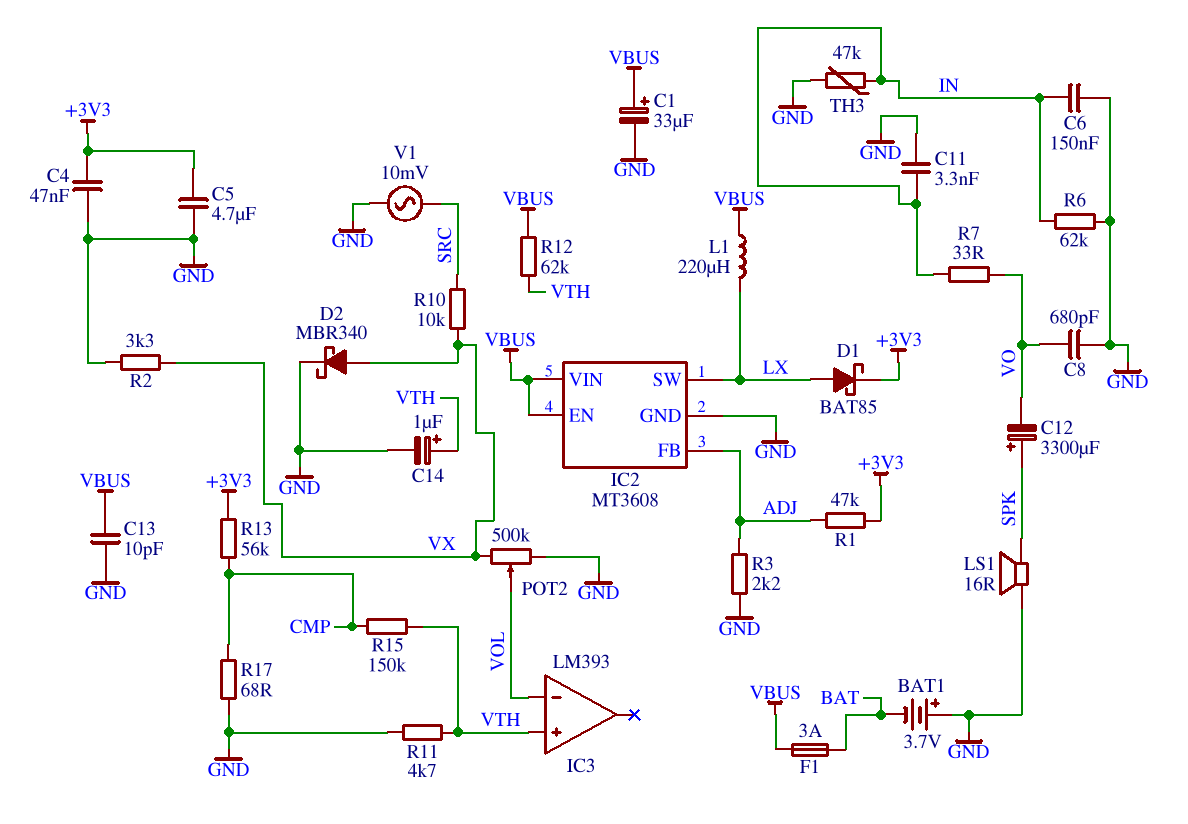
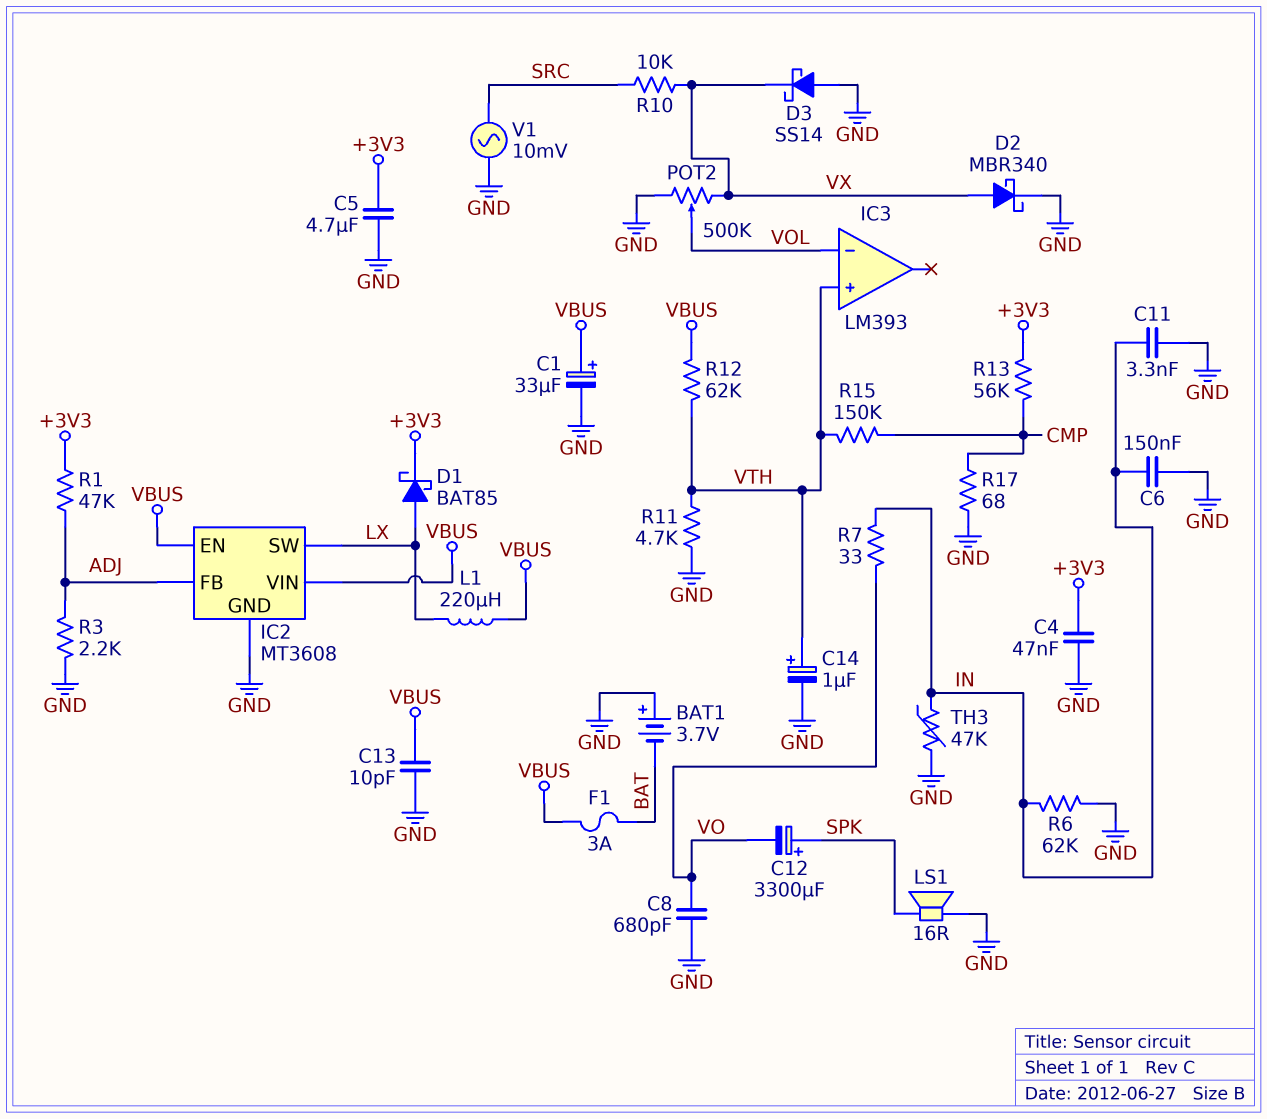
D3: none -> schottky SS14 (A GND, K VX)
R2: 3.3k (GND, VX) -> none

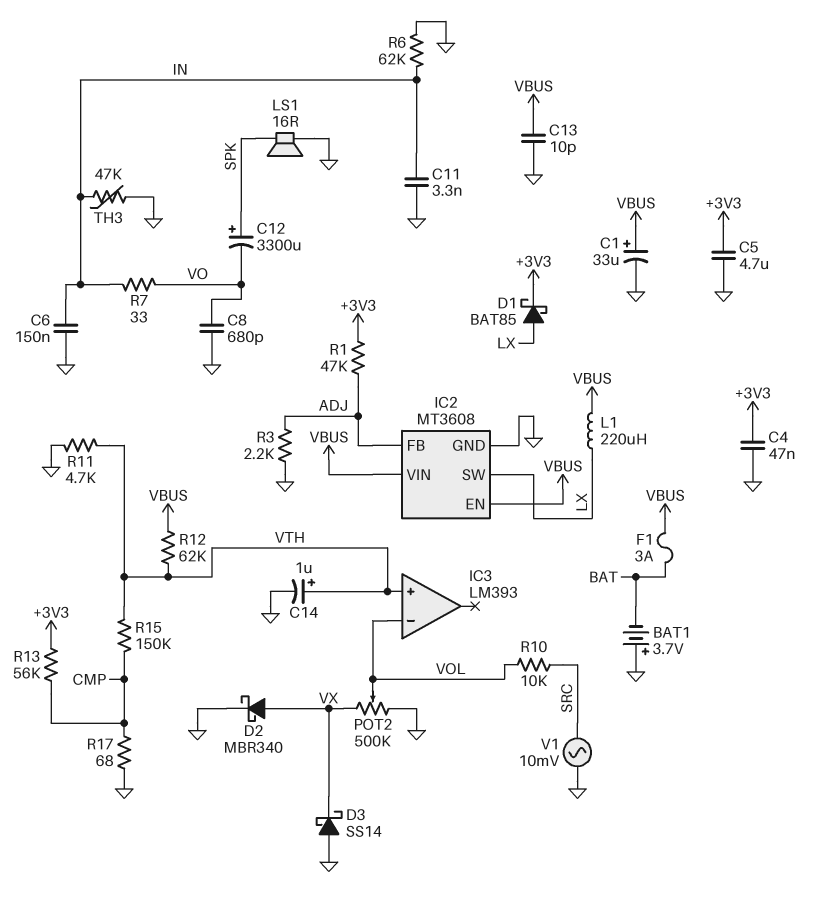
R10: 10k (SRC, VX) -> 10k (SRC, VOL)

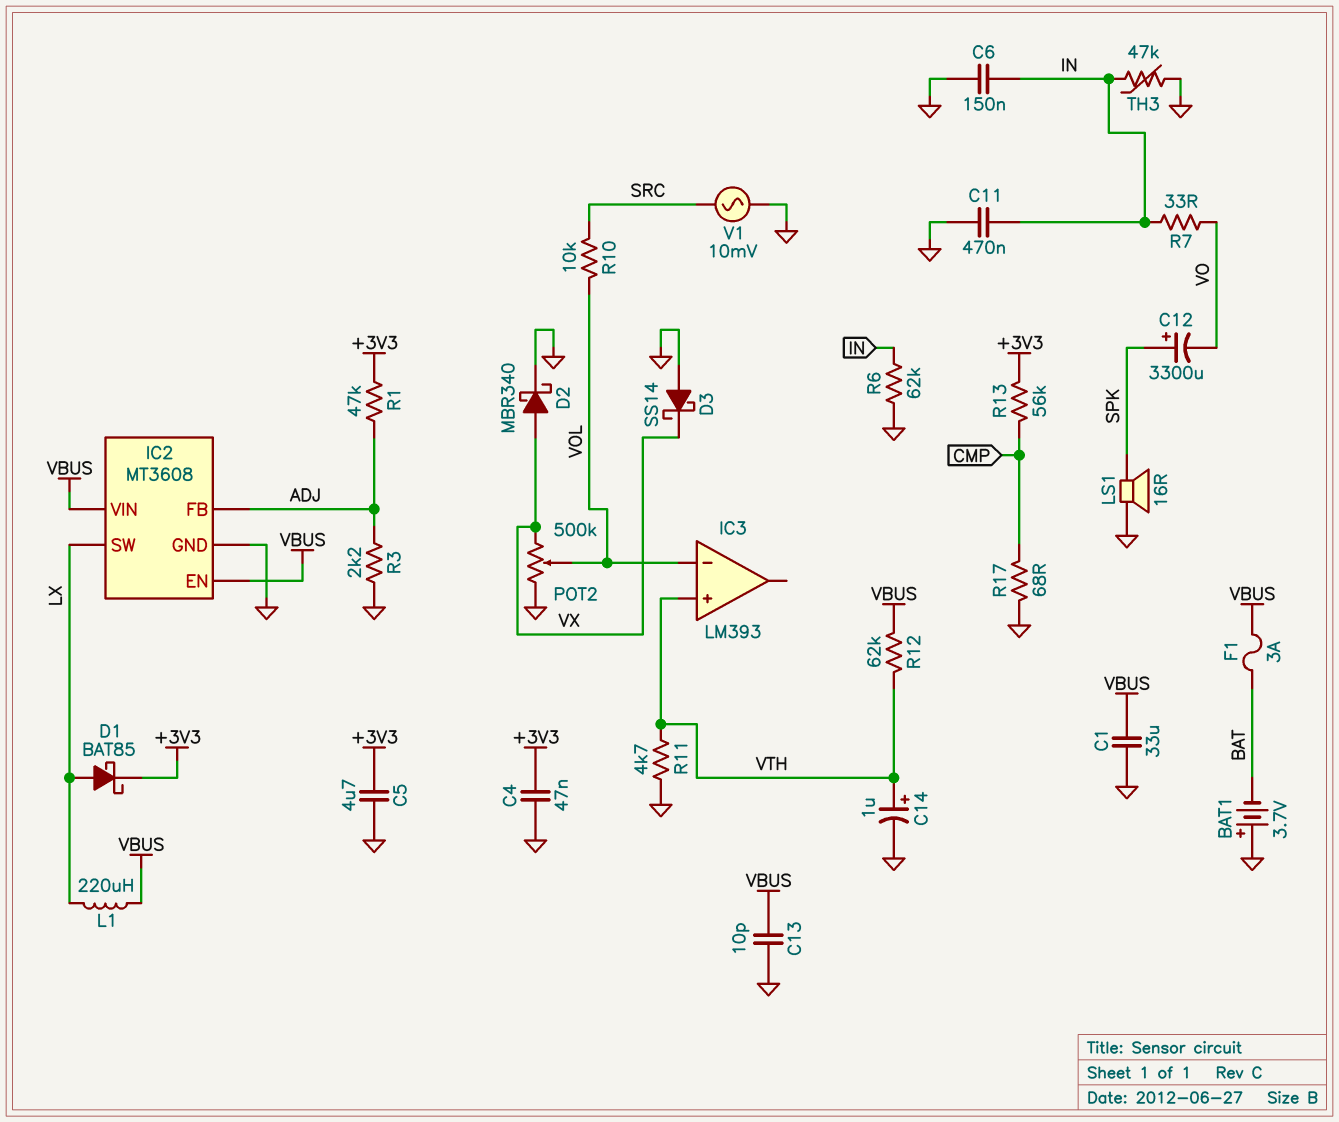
C1: 33uF (plus VBUS, minus GND) -> 33uF (GND, VBUS)
C8: 680pF (GND, VO) -> none
C11: 3.3nF (GND, IN) -> 470nF (GND, IN)
R15: 150k (CMP, VTH) -> none

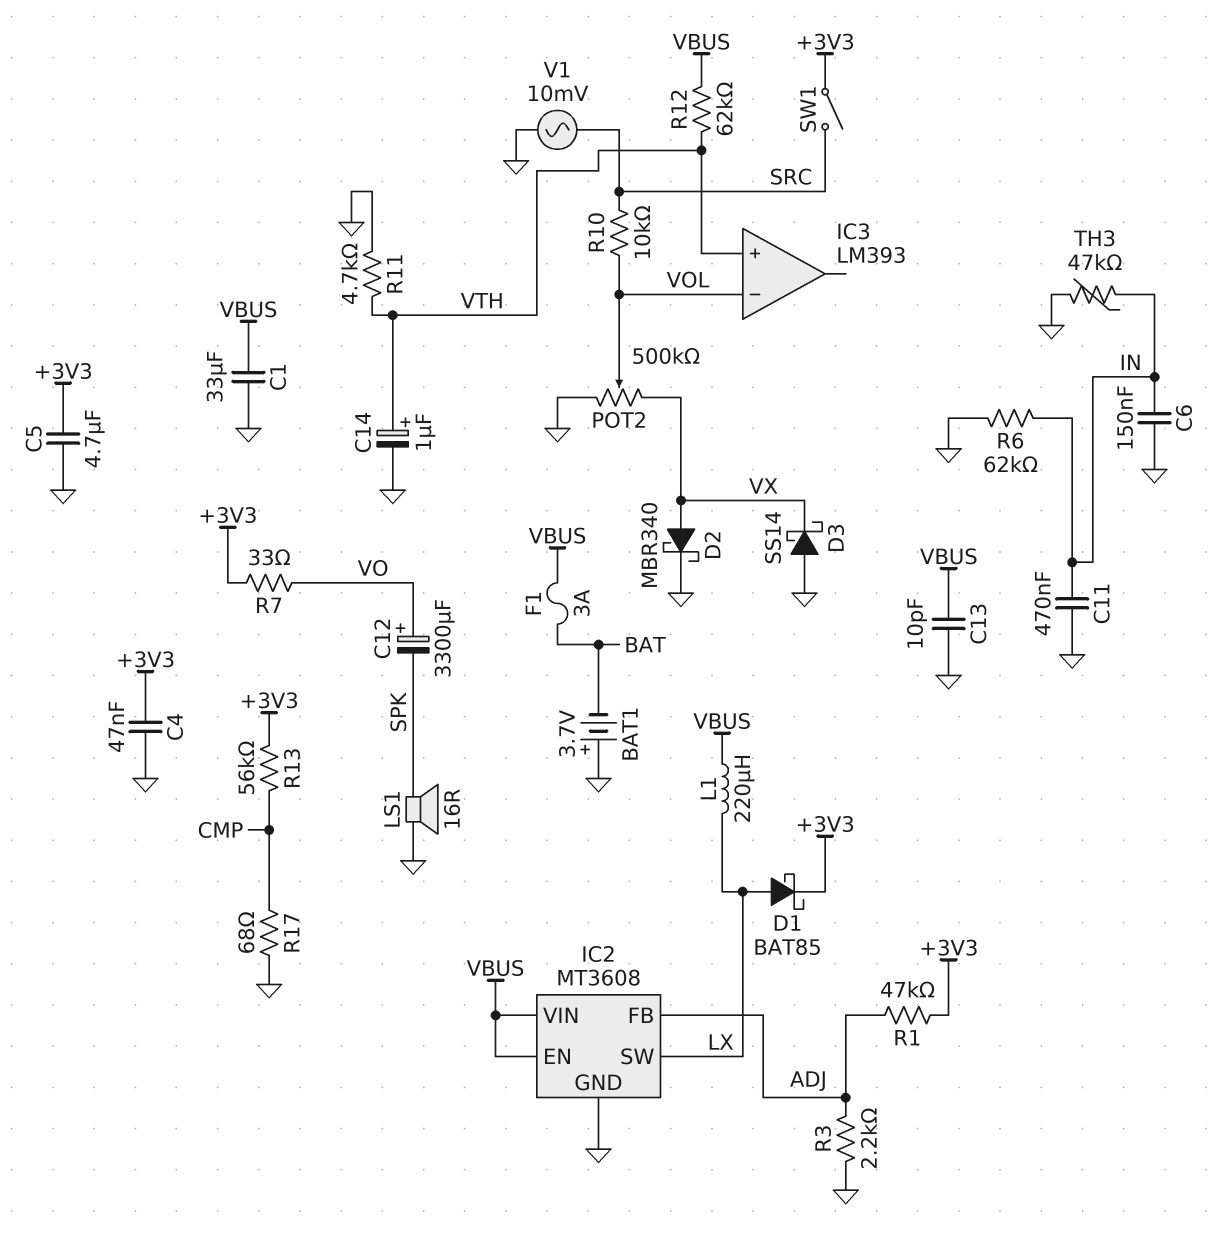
C12: 3300uF (plus SPK, minus VO) -> 3300uF (plus VO, minus SPK)
R7: 33 (IN, VO) -> 33 (+3V3, VO)
SW1: none -> switch (+3V3, SRC)

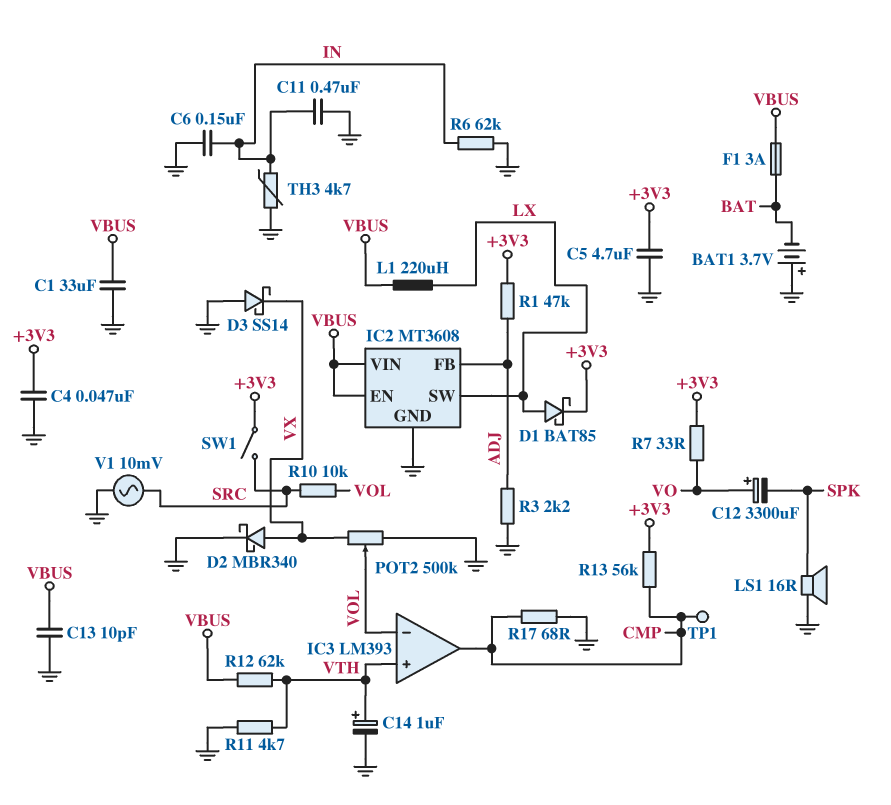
IC3 pin out: none -> CMP
TH3: 47k (GND, IN) -> 4.7k (GND, IN)
TP1: none -> test point (CMP)

